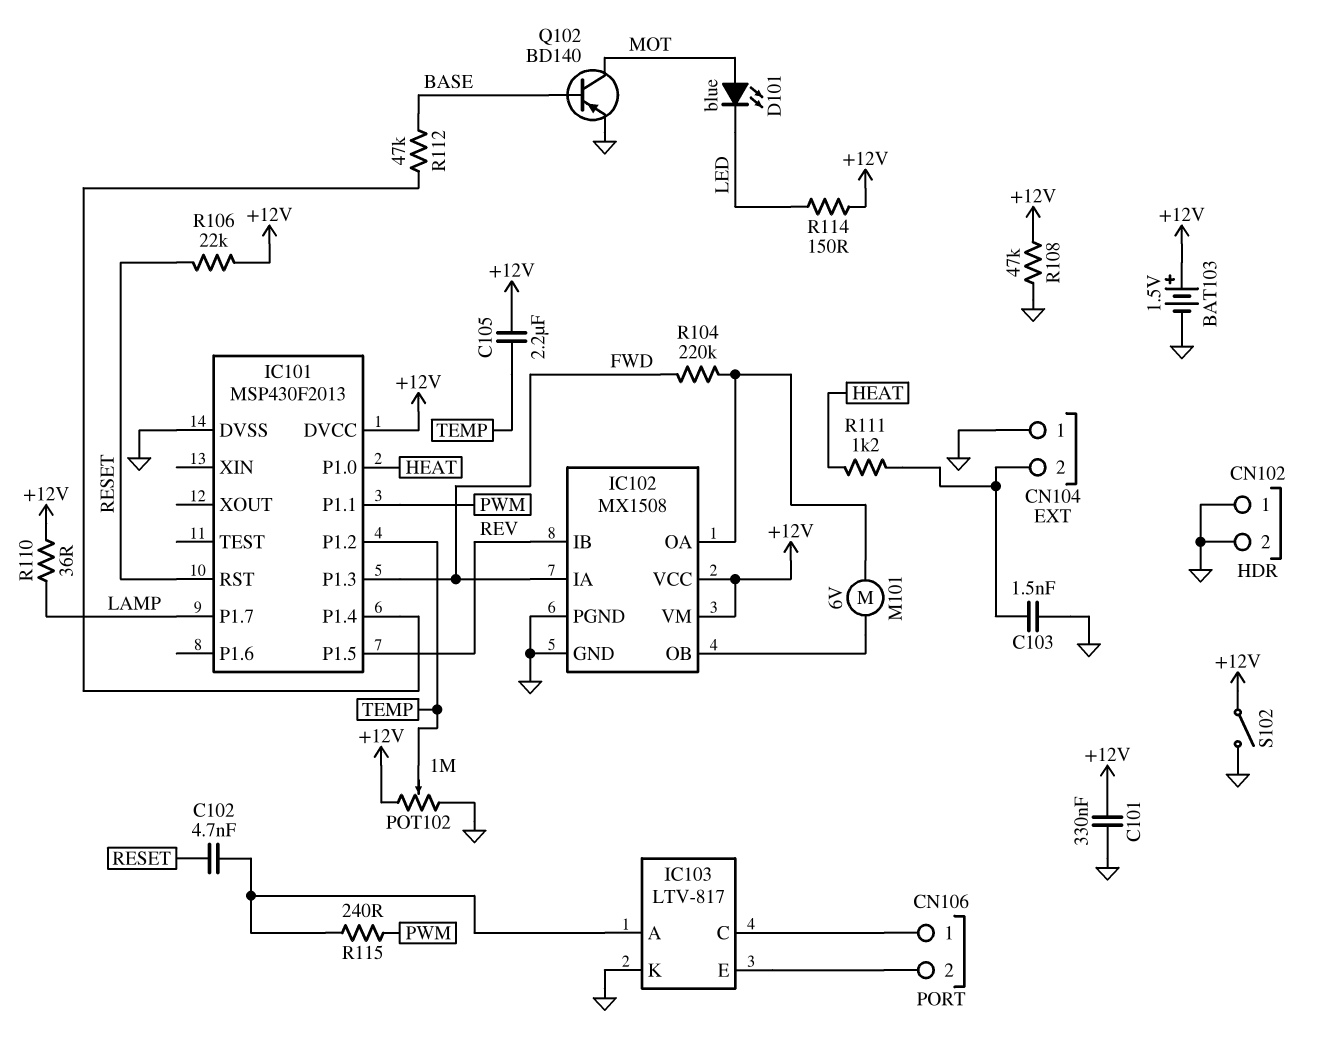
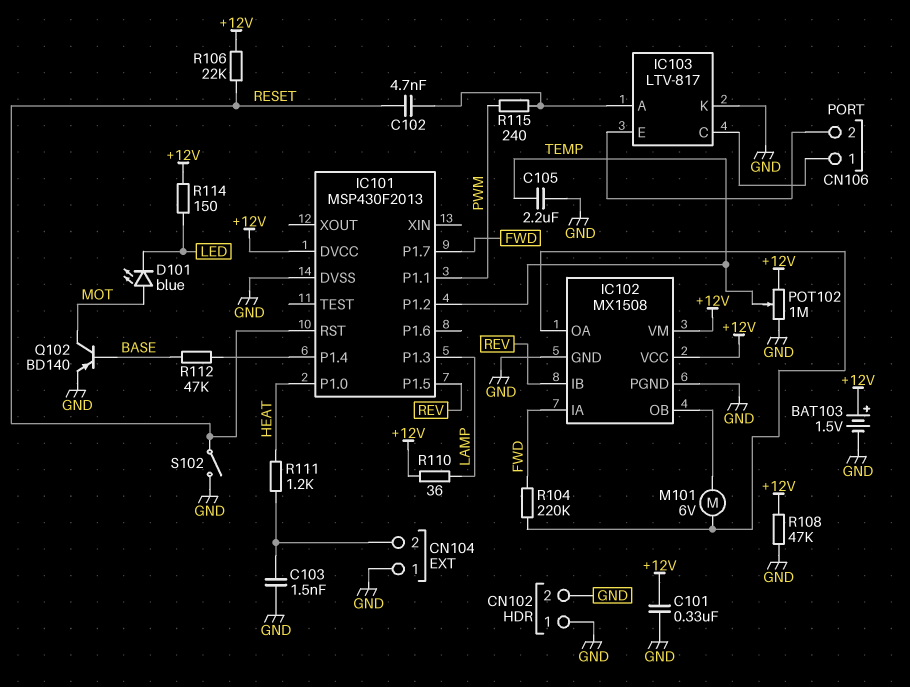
C105: 2.2uF (+12V, TEMP) -> 2.2uF (GND, TEMP)
IC101 pin P1.3: FWD -> LAMP
IC101 pin P1.7: LAMP -> FWD
S102: switch (+12V, GND) -> switch (GND, RESET)

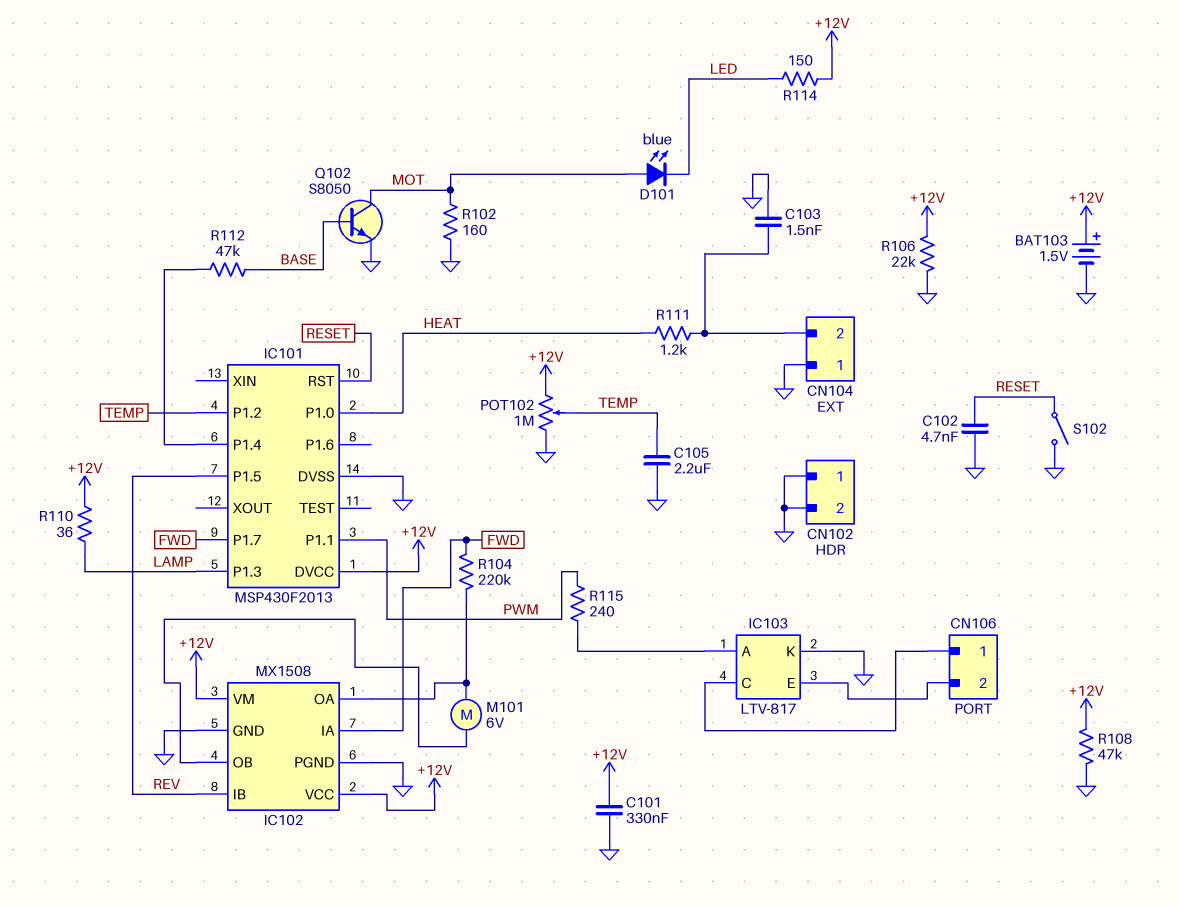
C102: 4.7nF (IC103/A, RESET) -> 4.7nF (GND, RESET)
Q102: PNP BD140 (B BASE, C MOT, E GND) -> NPN S8050 (B BASE, C MOT, E GND)
R102: none -> 160 (GND, MOT)
R106: 22k (+12V, RESET) -> 22k (+12V, GND)

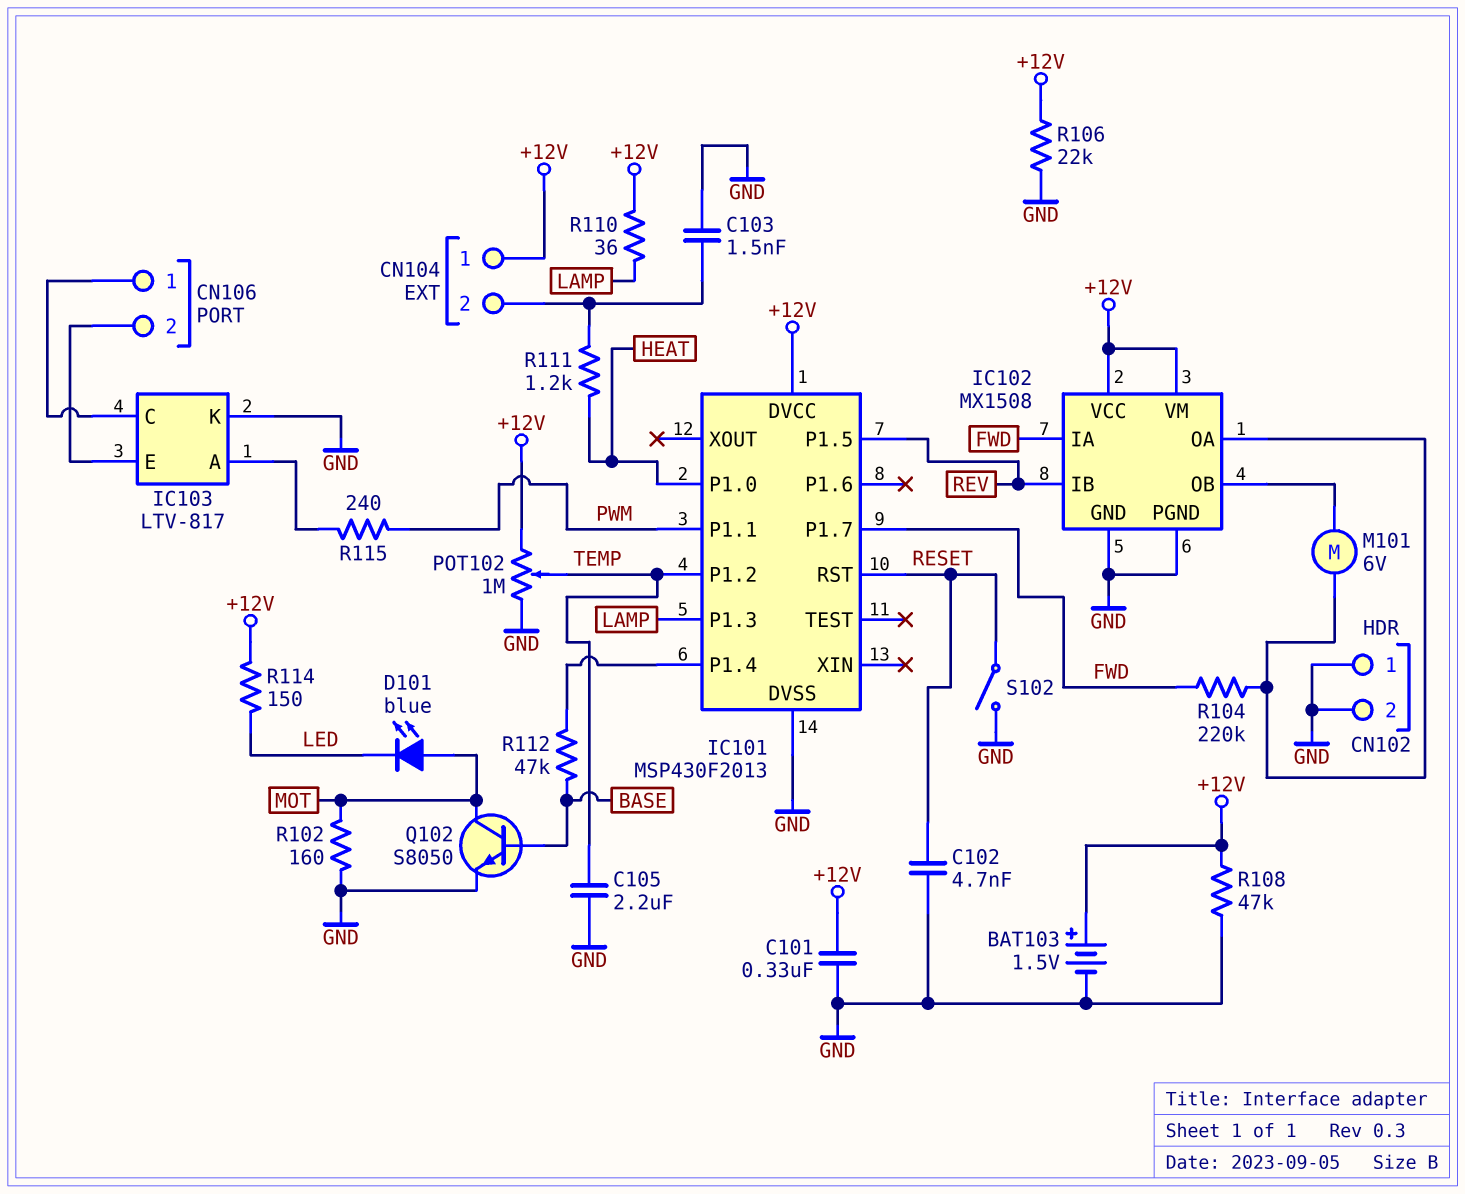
CN104 pin 1: GND -> +12V

